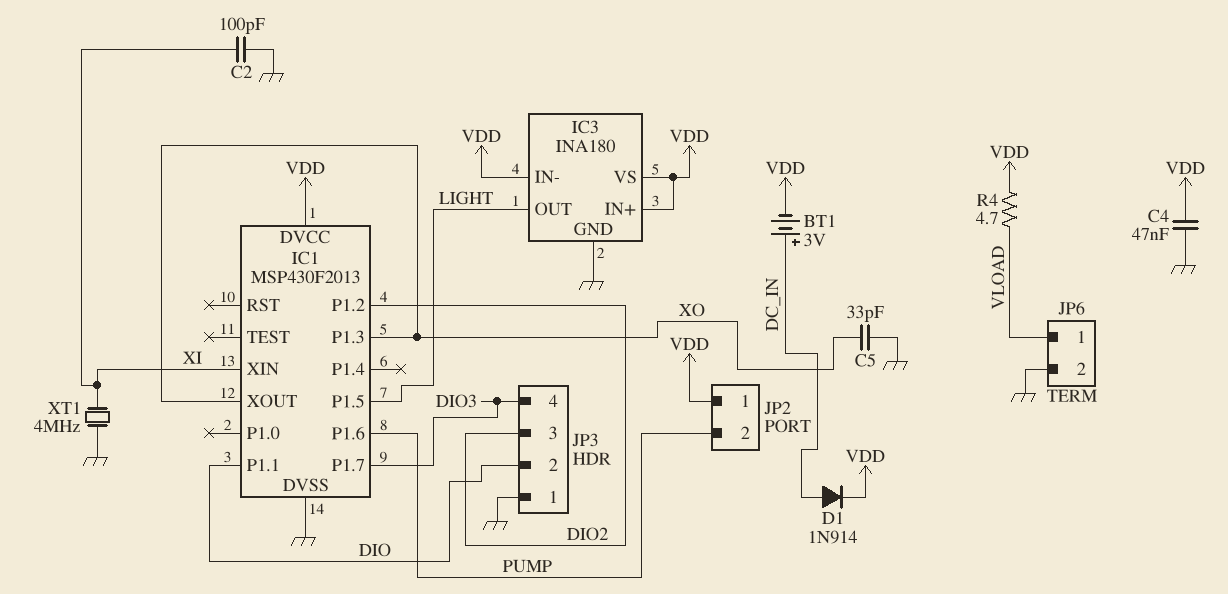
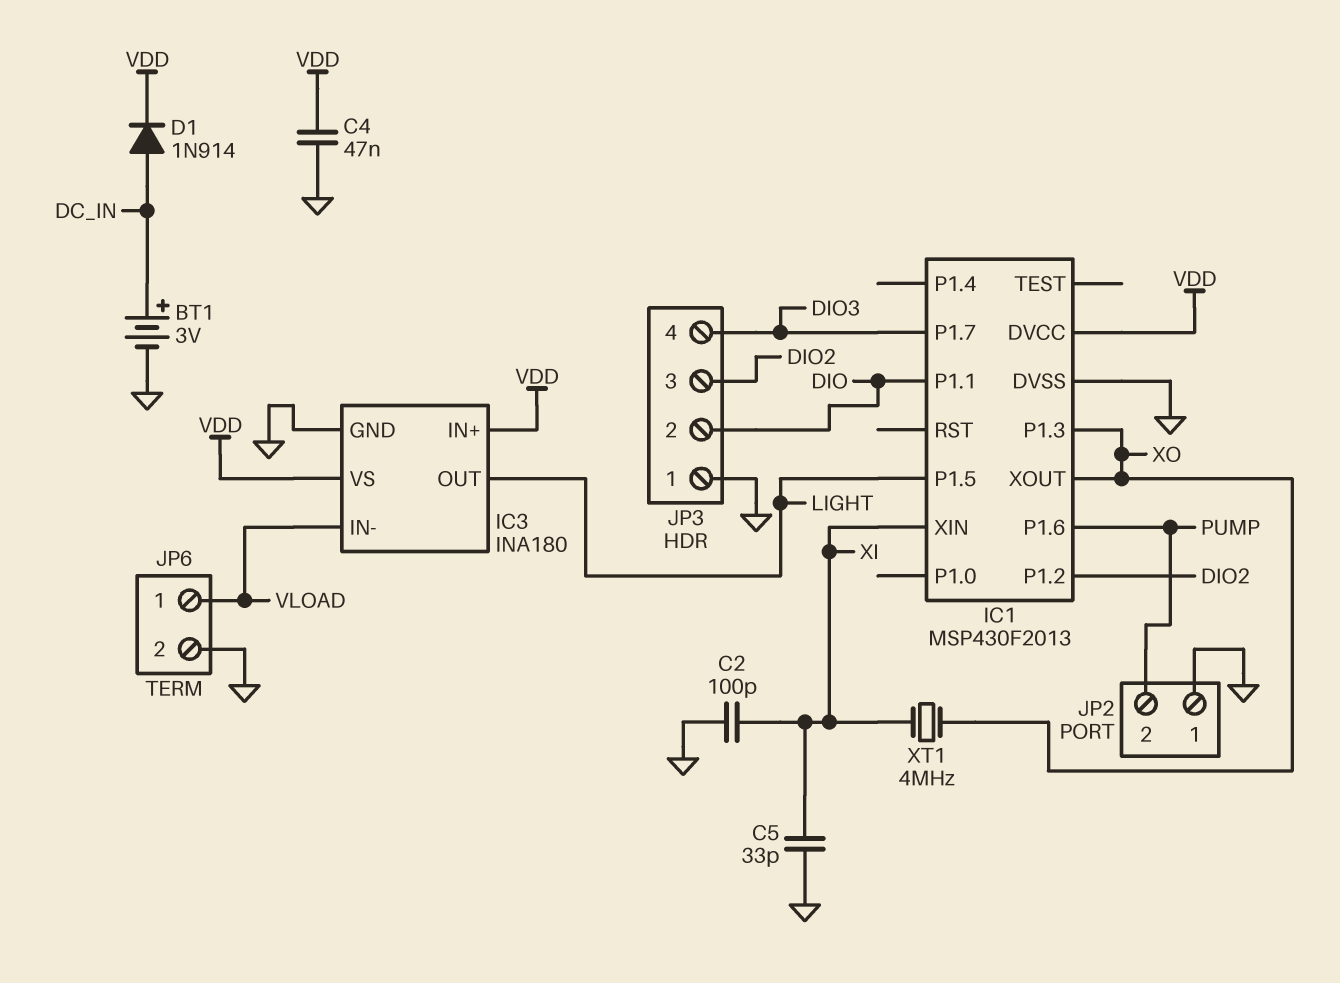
BT1: 3V (plus DC_IN, minus VDD) -> 3V (plus DC_IN, minus GND)
C5: 33pF (GND, XO) -> 33pF (GND, XI)
IC3 pin IN-: VDD -> VLOAD
JP2 pin 1: VDD -> GND
R4: 4.7 (VDD, VLOAD) -> none
XT1: 4MHz (GND, XI) -> 4MHz (XI, XO)

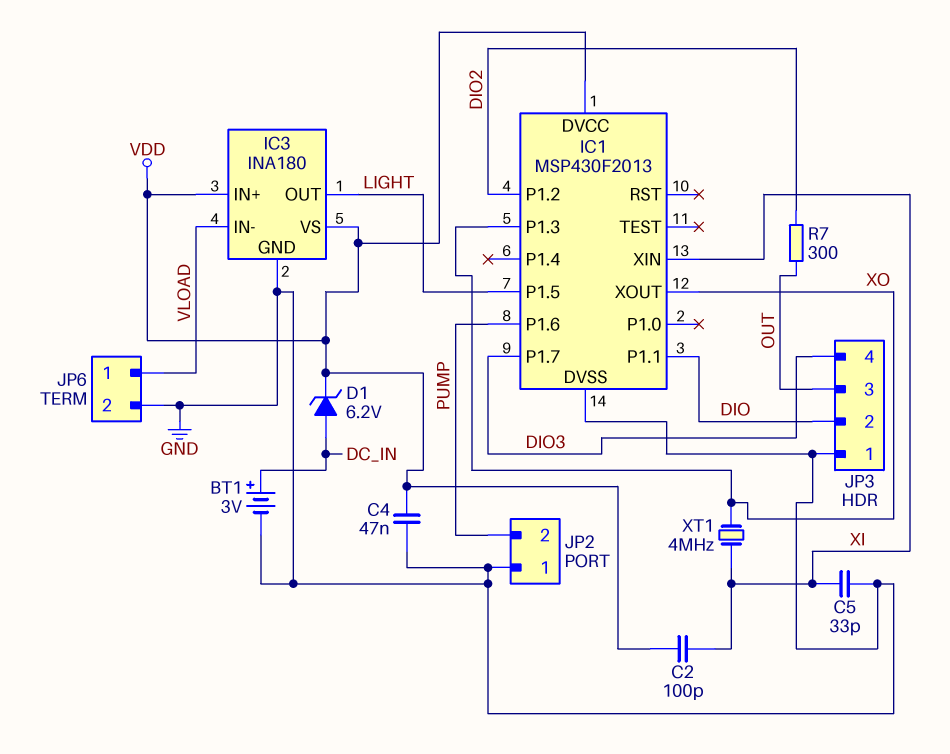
C2: 100pF (GND, XI) -> 100pF (VDD, XI)
D1: diode 1N914 (A DC_IN, K VDD) -> zener 6.2V (A DC_IN, K VDD)
JP3 pin 3: DIO2 -> OUT
R7: none -> 300 (DIO2, OUT)

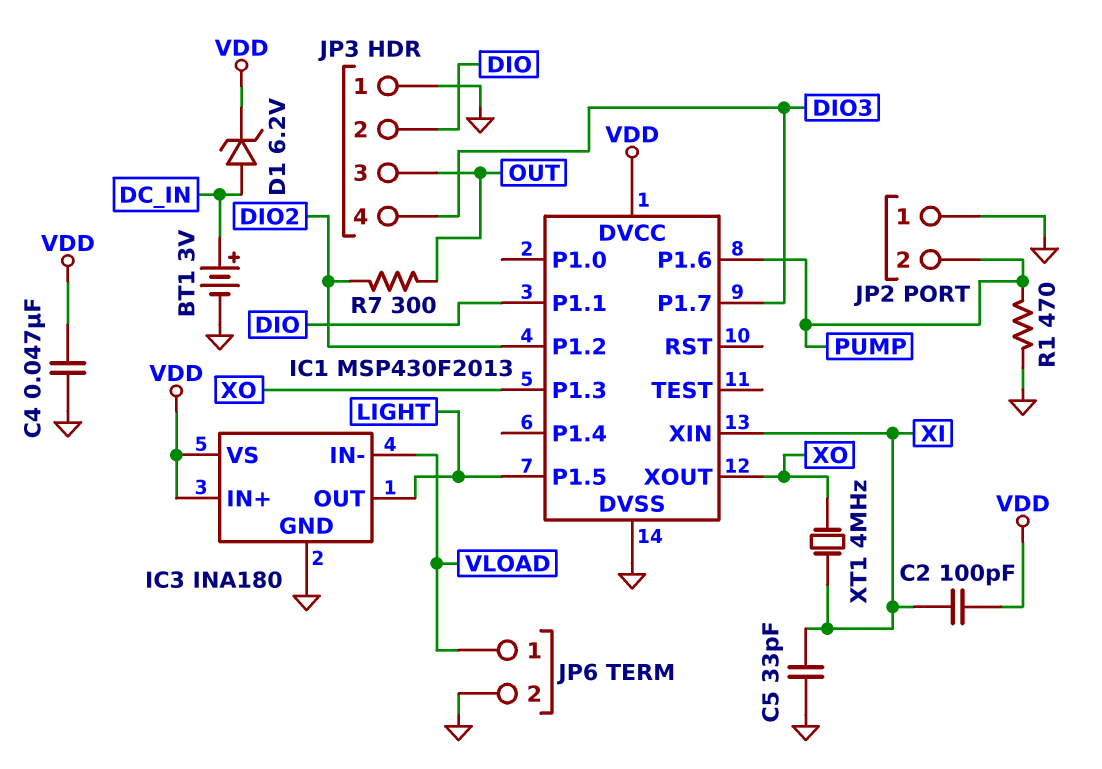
R1: none -> 470 (GND, PUMP)

